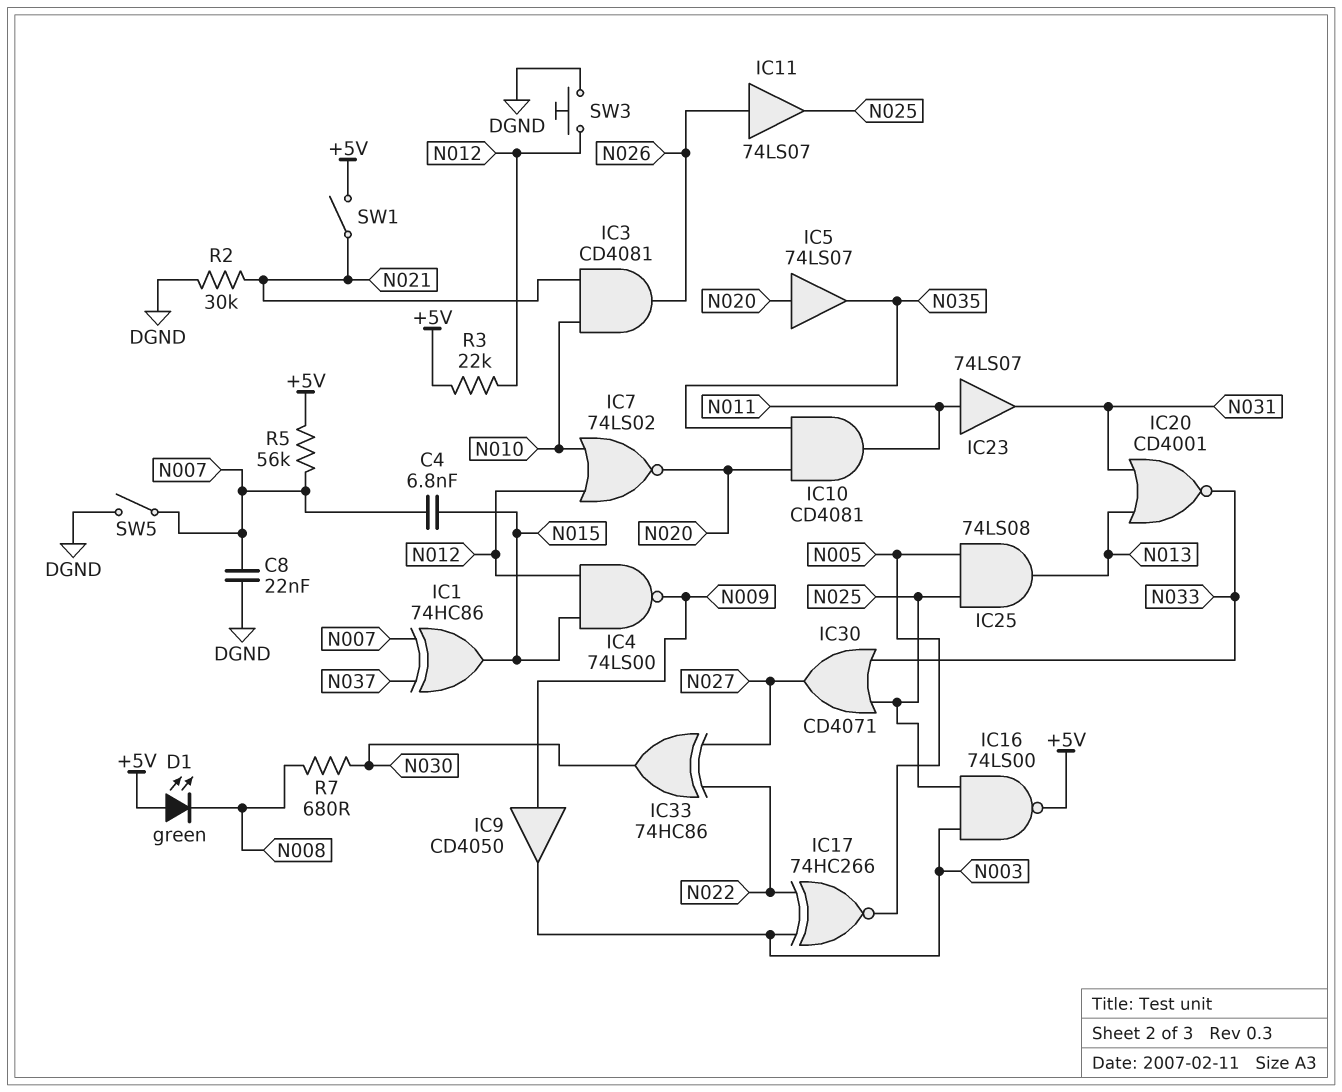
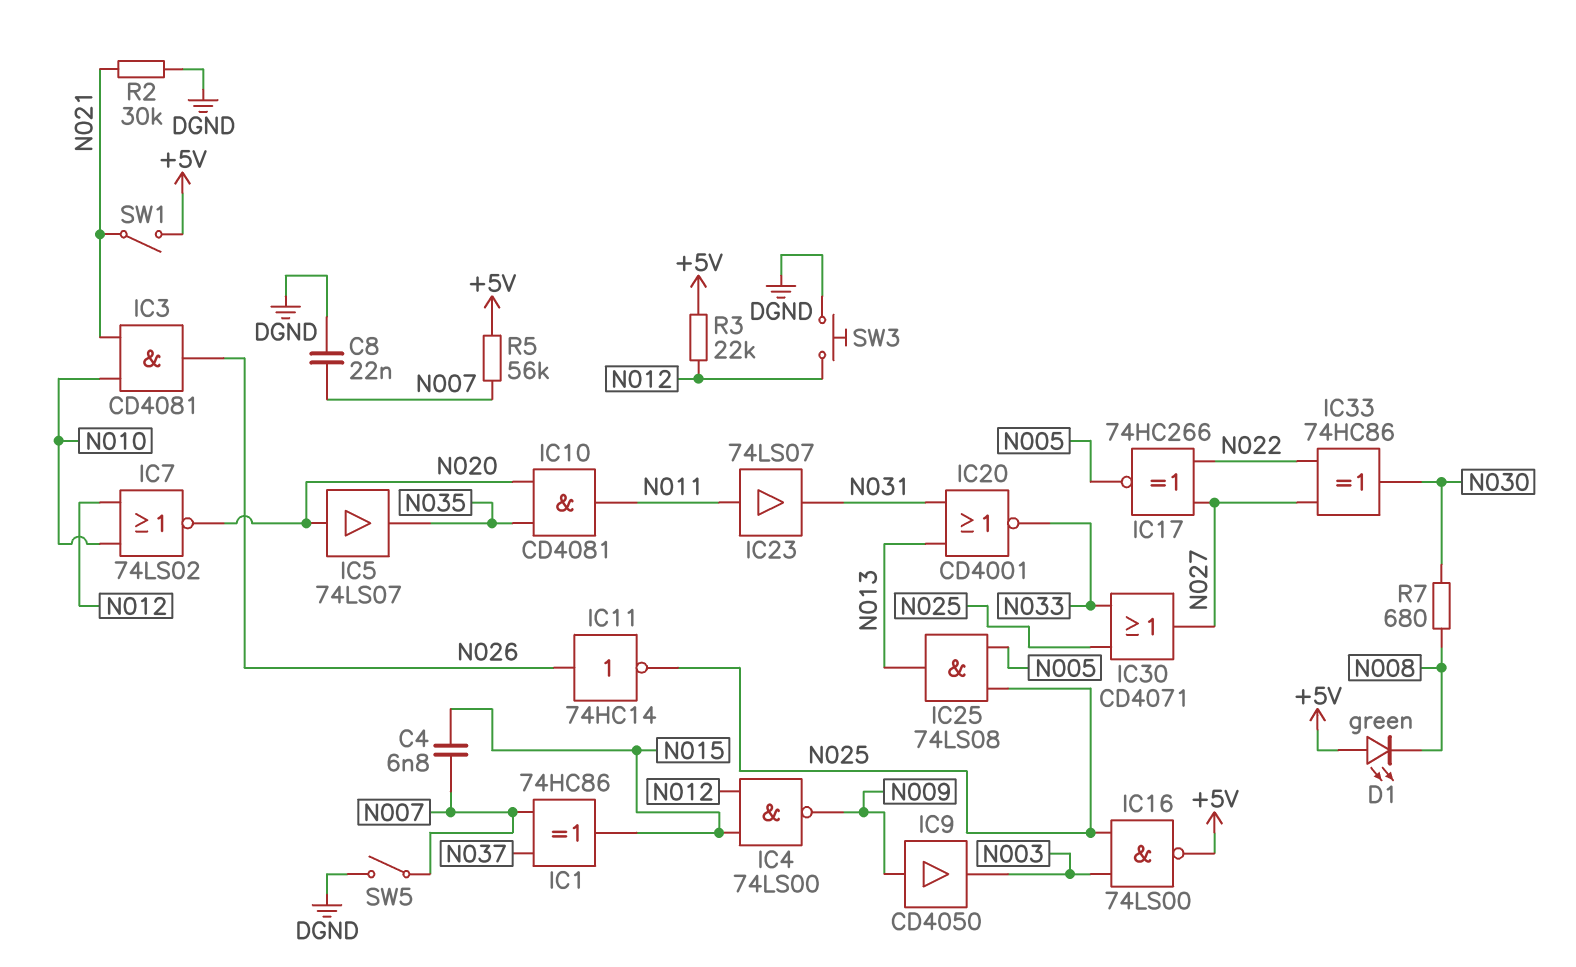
IC11: buffer 74LS07 (in N026, out N025) -> NOT 74HC14 (in N026, out N025)
IC17: XNOR 74HC266 (in N003, in N022, out N005) -> XNOR 74HC266 (in N022, in N027, out N005)

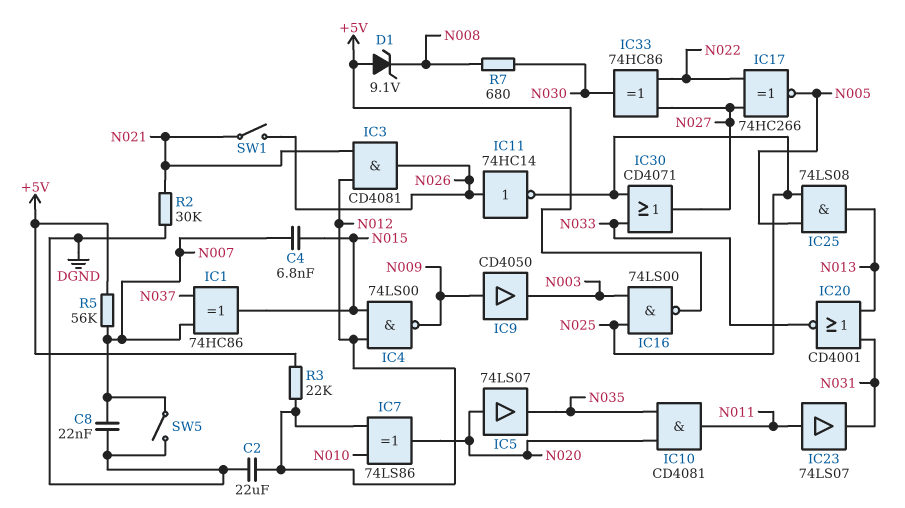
C2: none -> 22uF (DGND, N012)
D1: LED green (A +5V, K N008) -> zener 9.1V (A +5V, K N008)
IC3: AND CD4081 (in N010, in N021, out N026) -> AND CD4081 (in N012, in N021, out N026)
IC7: NOR 74LS02 (in N010, in N012, out N020) -> XOR 74LS86 (in N010, in N012, out N020)
SW1: switch (+5V, N021) -> switch (N021, N026)
SW3: button (DGND, N012) -> none

